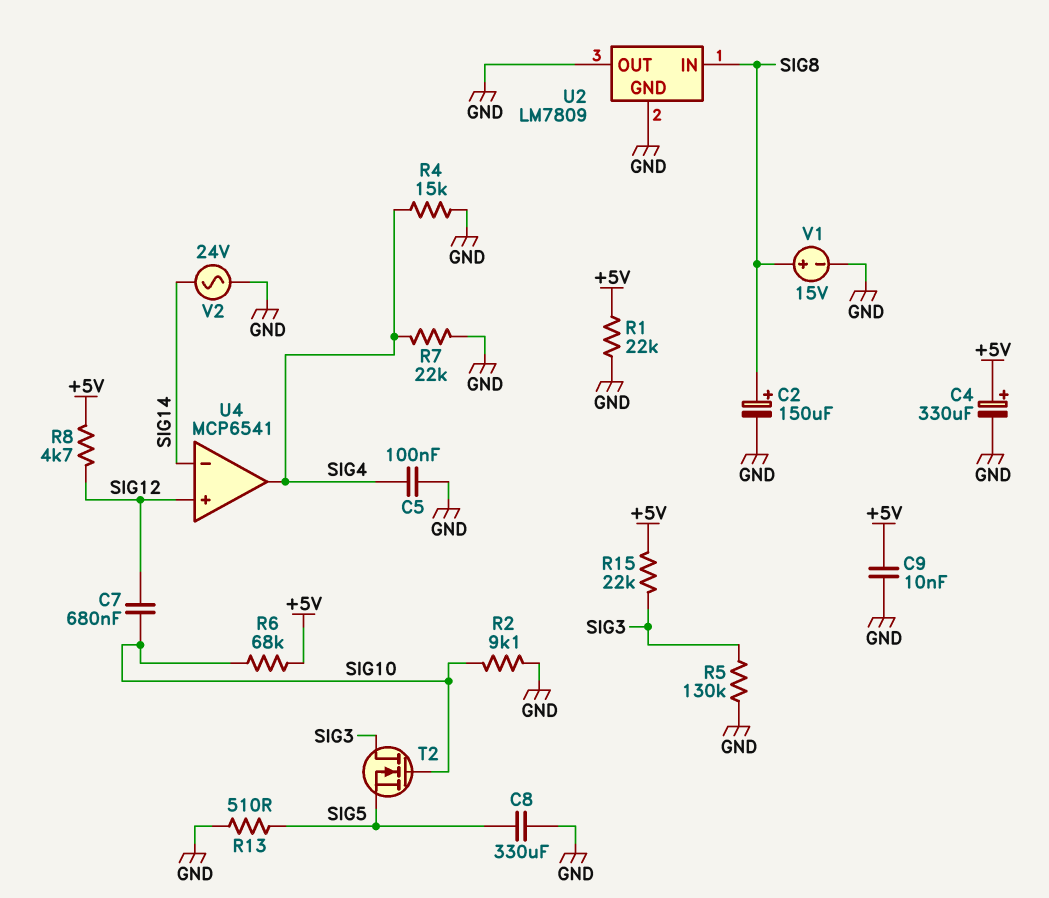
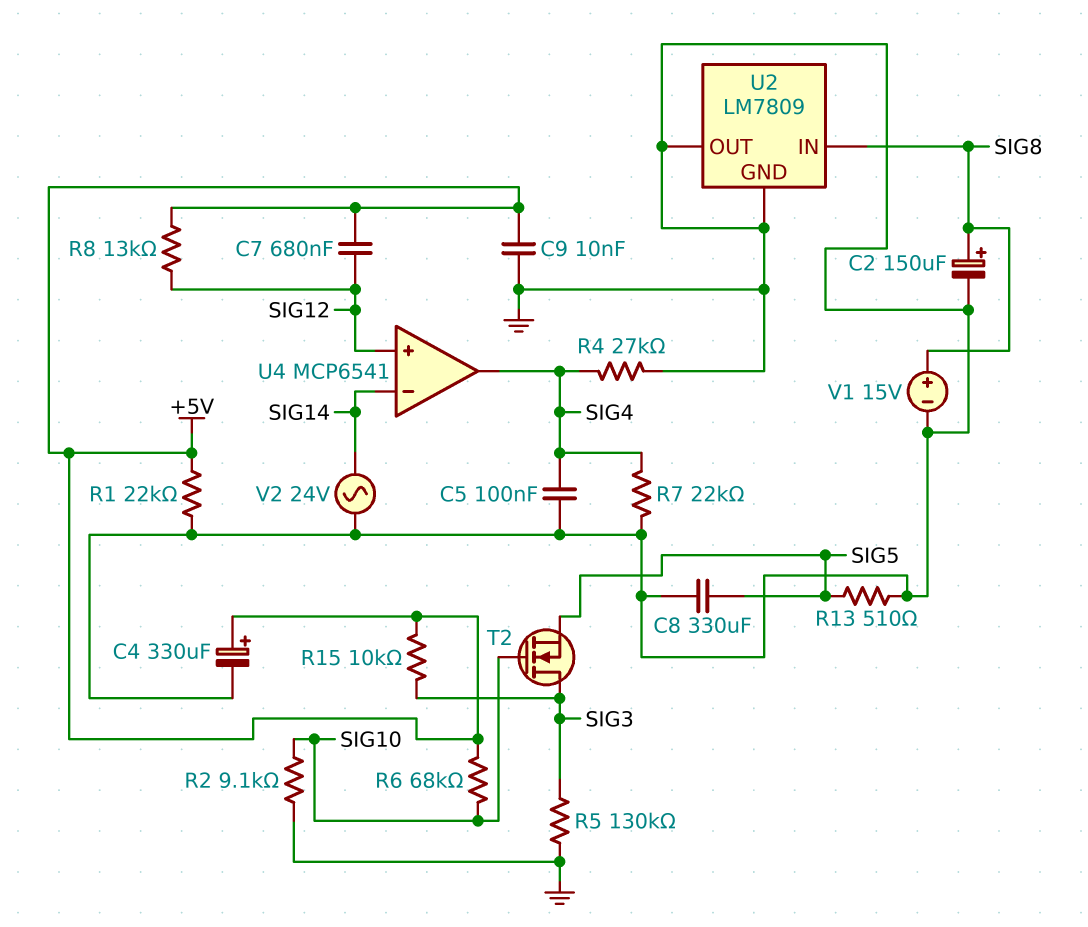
C7: 680nF (SIG10, SIG12) -> 680nF (+5V, SIG12)
R4: 15k (GND, SIG4) -> 27k (GND, SIG4)
R8: 4.7k (+5V, SIG12) -> 13k (+5V, SIG12)
R15: 22k (+5V, SIG3) -> 10k (+5V, SIG3)

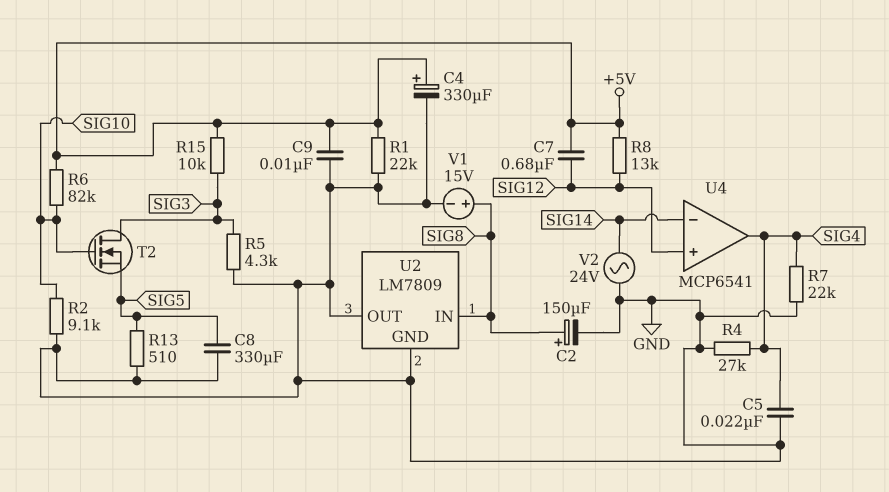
C5: 100nF (GND, SIG4) -> 22nF (GND, SIG4)
R5: 130k (GND, SIG3) -> 4.3k (GND, SIG3)
R6: 68k (+5V, SIG10) -> 82k (+5V, SIG10)

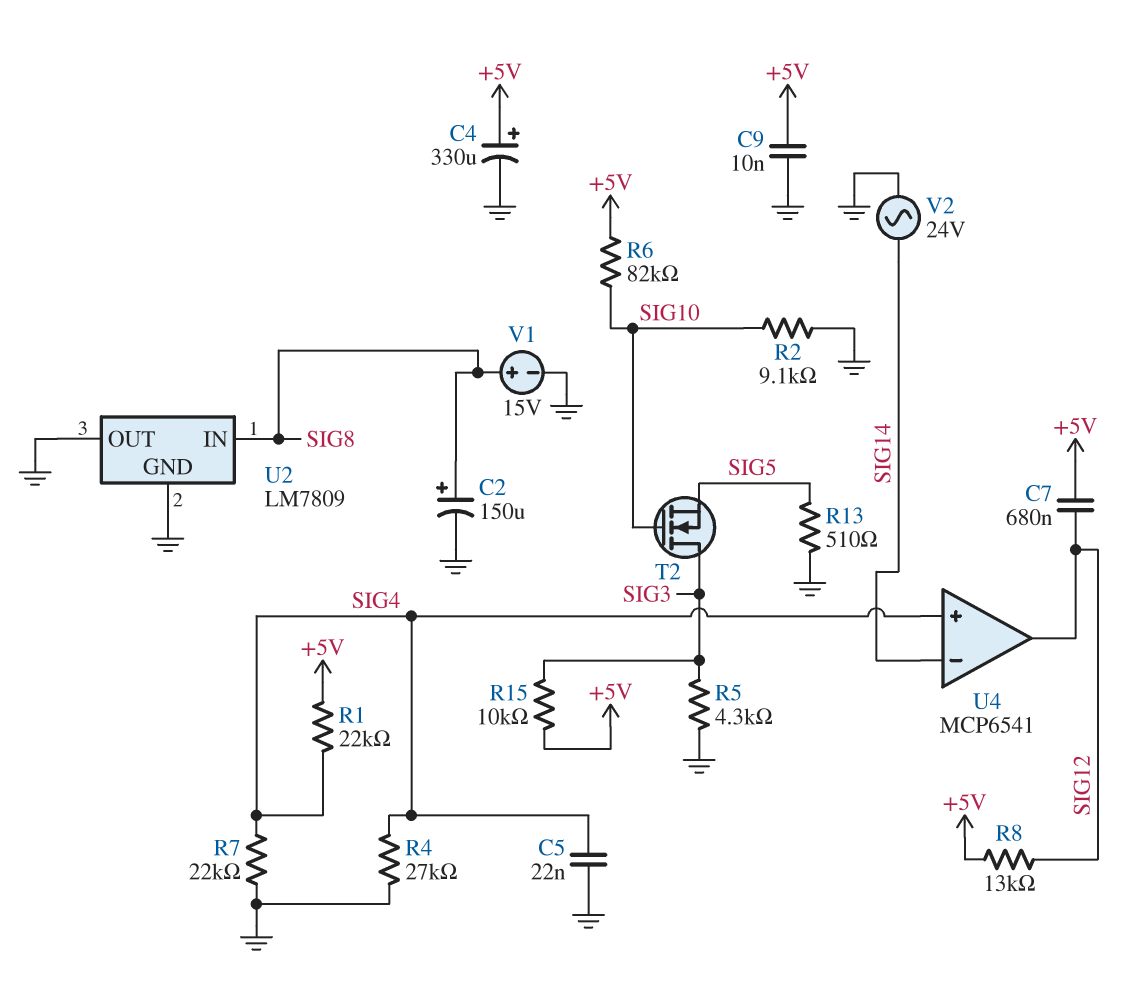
C8: 330uF (GND, SIG5) -> none
R1: 22k (+5V, GND) -> 22k (+5V, SIG4)
U4 pin in+: SIG12 -> SIG4
U4 pin out: SIG4 -> SIG12

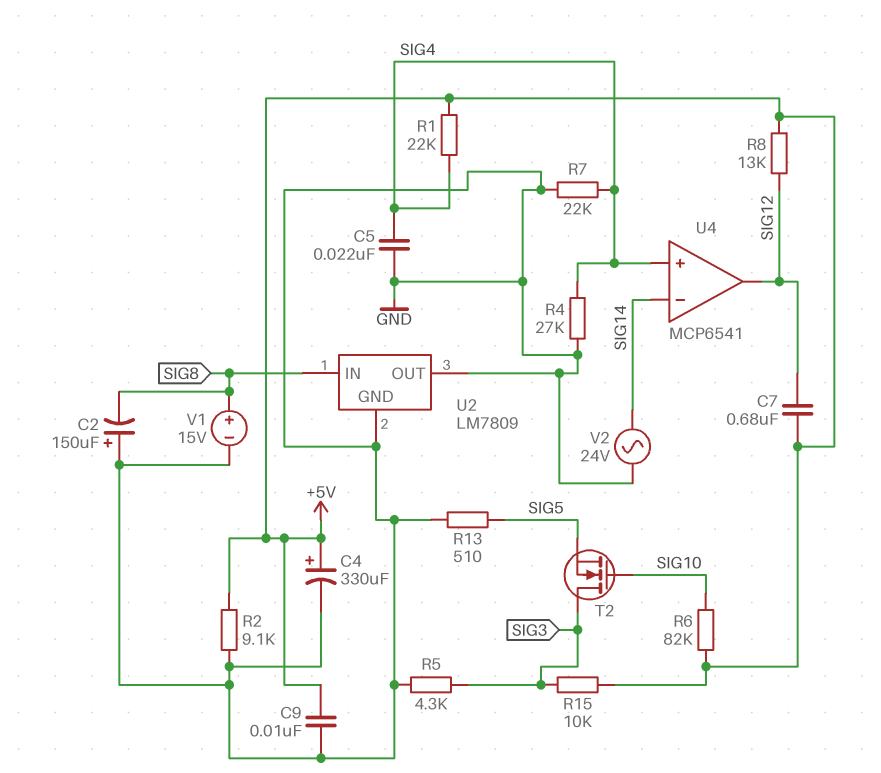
C2: 150uF (plus SIG8, minus GND) -> 150uF (plus GND, minus SIG8)
R2: 9.1k (GND, SIG10) -> 9.1k (+5V, GND)

